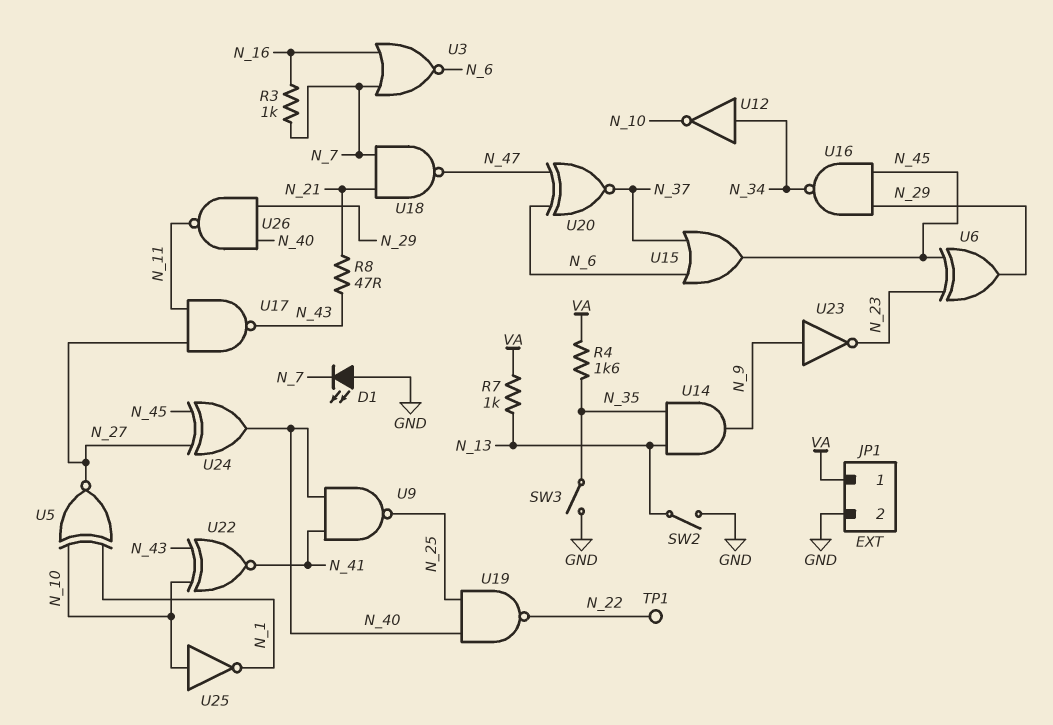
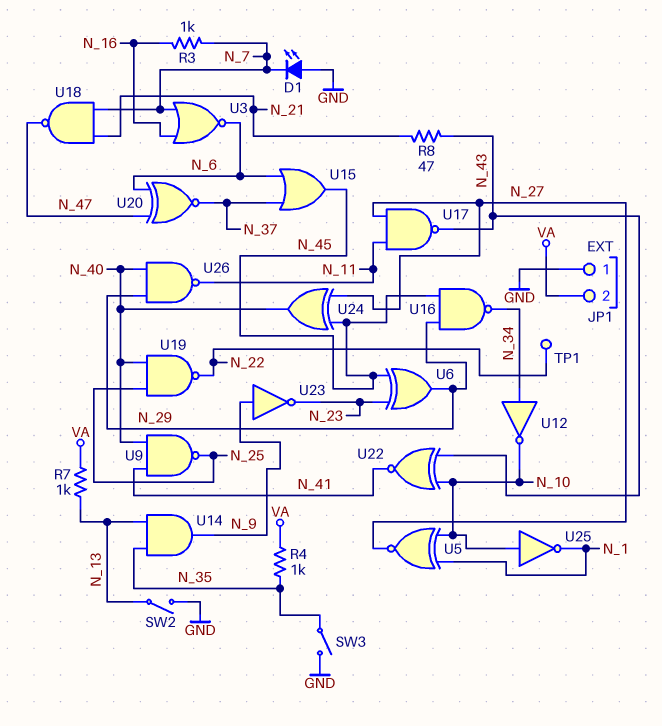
JP1 pin 1: VA -> GND
JP1 pin 2: GND -> VA
R4: 1.6k (N_35, VA) -> 1k (N_35, VA)

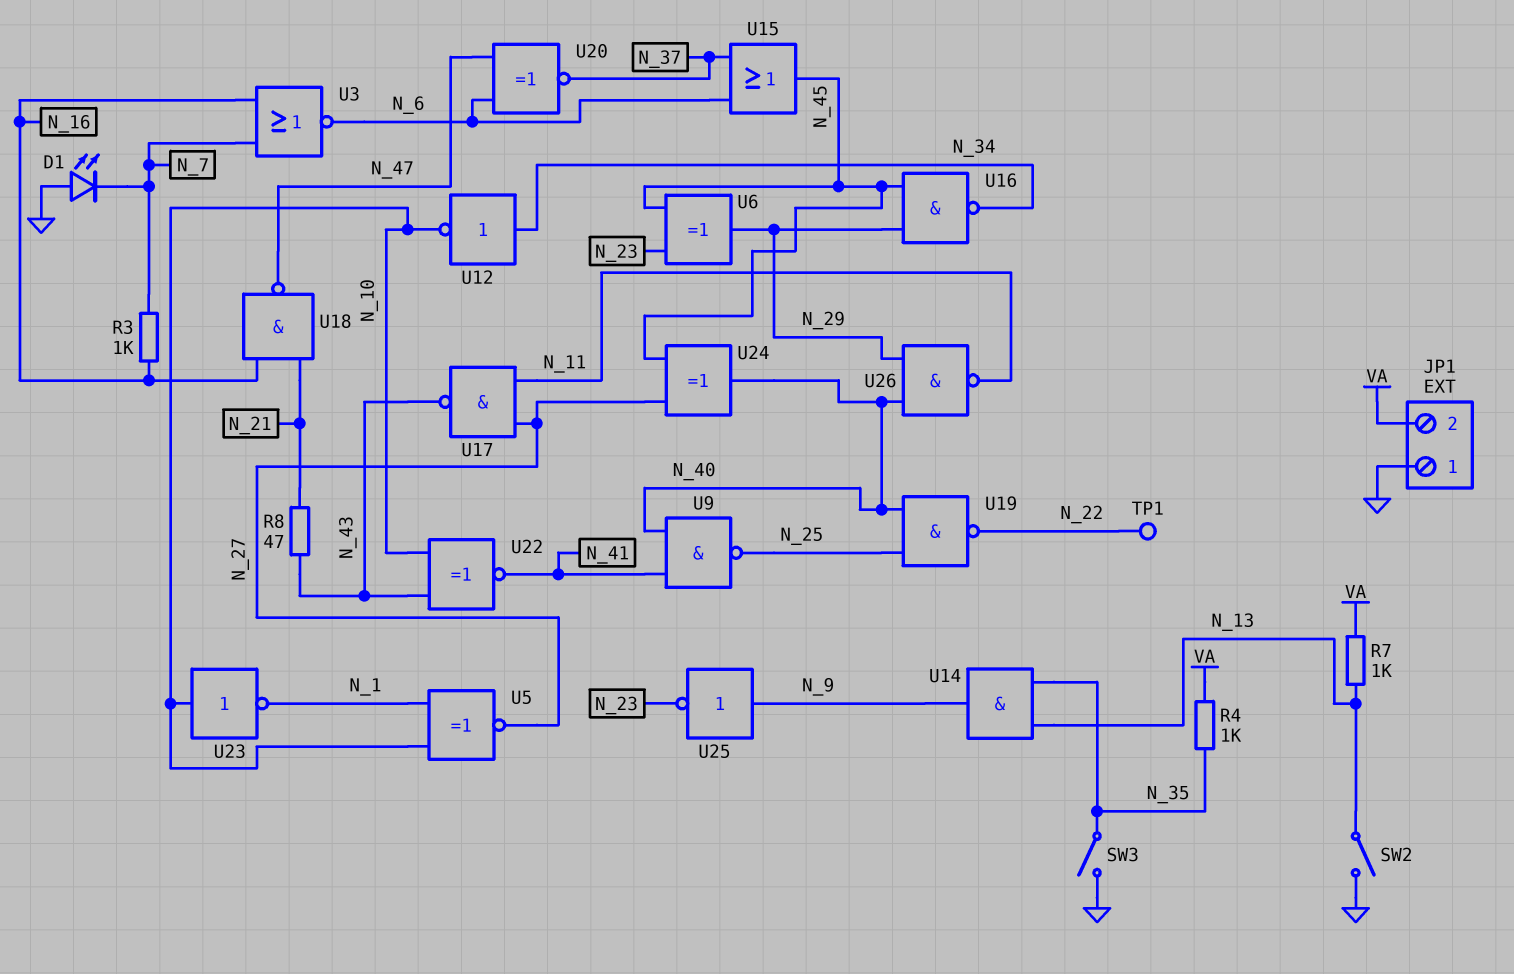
U18: NAND (in N_7, in N_21, out N_47) -> NAND (in N_16, in N_21, out N_47)
U23: NOT (in N_9, out N_23) -> NOT (in N_10, out N_1)
U25: NOT (in N_10, out N_1) -> NOT (in N_9, out N_23)

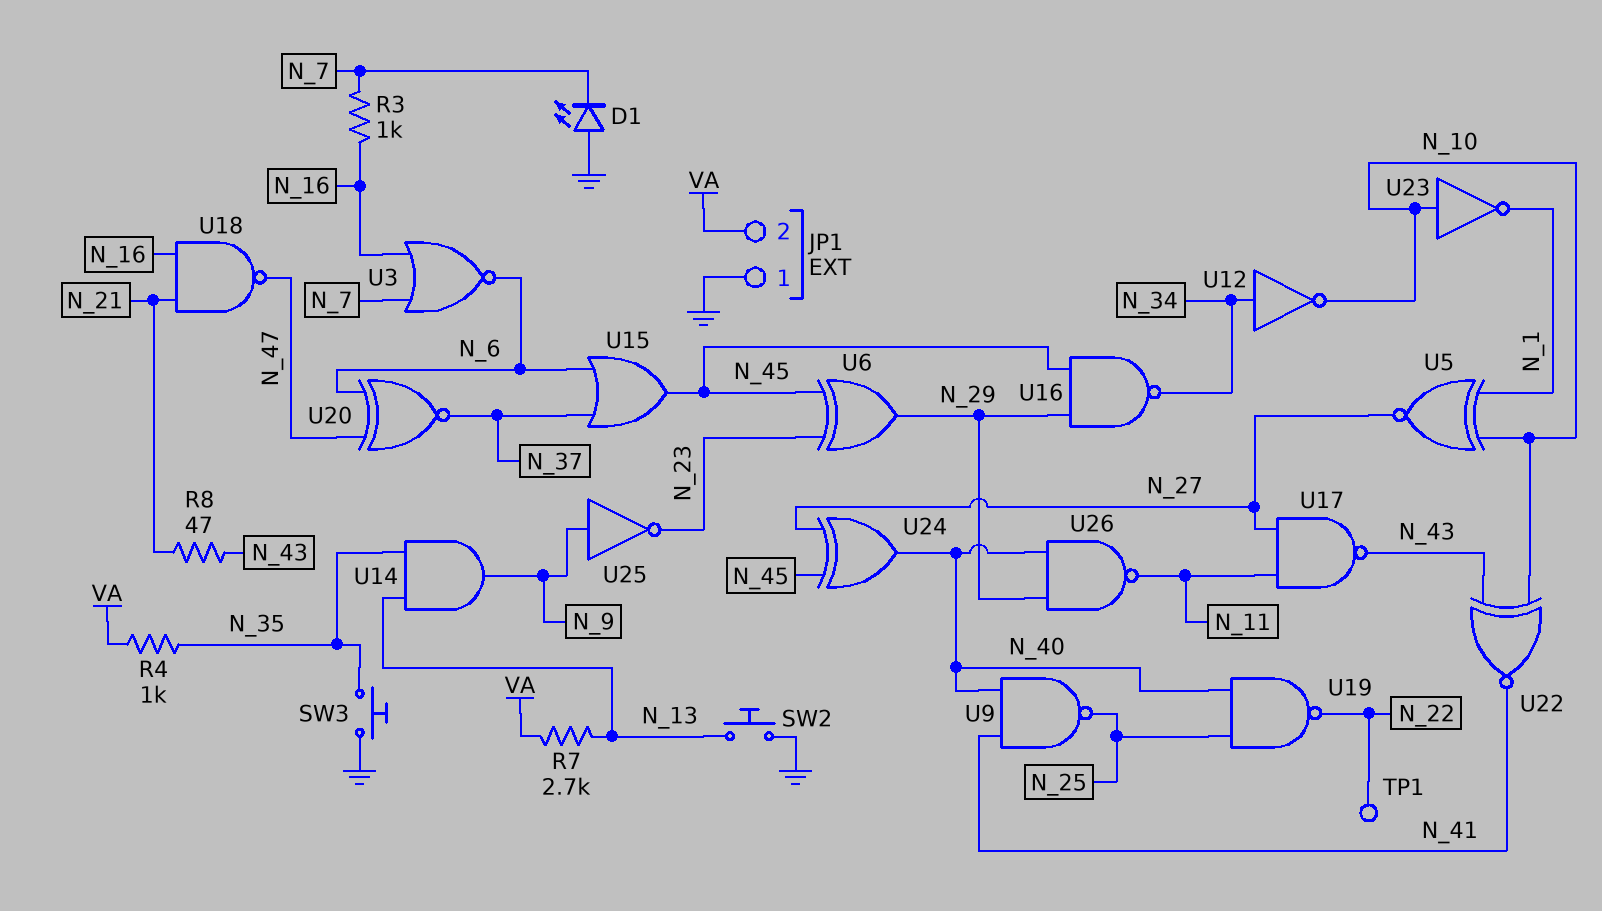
R7: 1k (N_13, VA) -> 2.7k (N_13, VA)
SW2: switch (GND, N_13) -> button (GND, N_13)
SW3: switch (GND, N_35) -> button (GND, N_35)

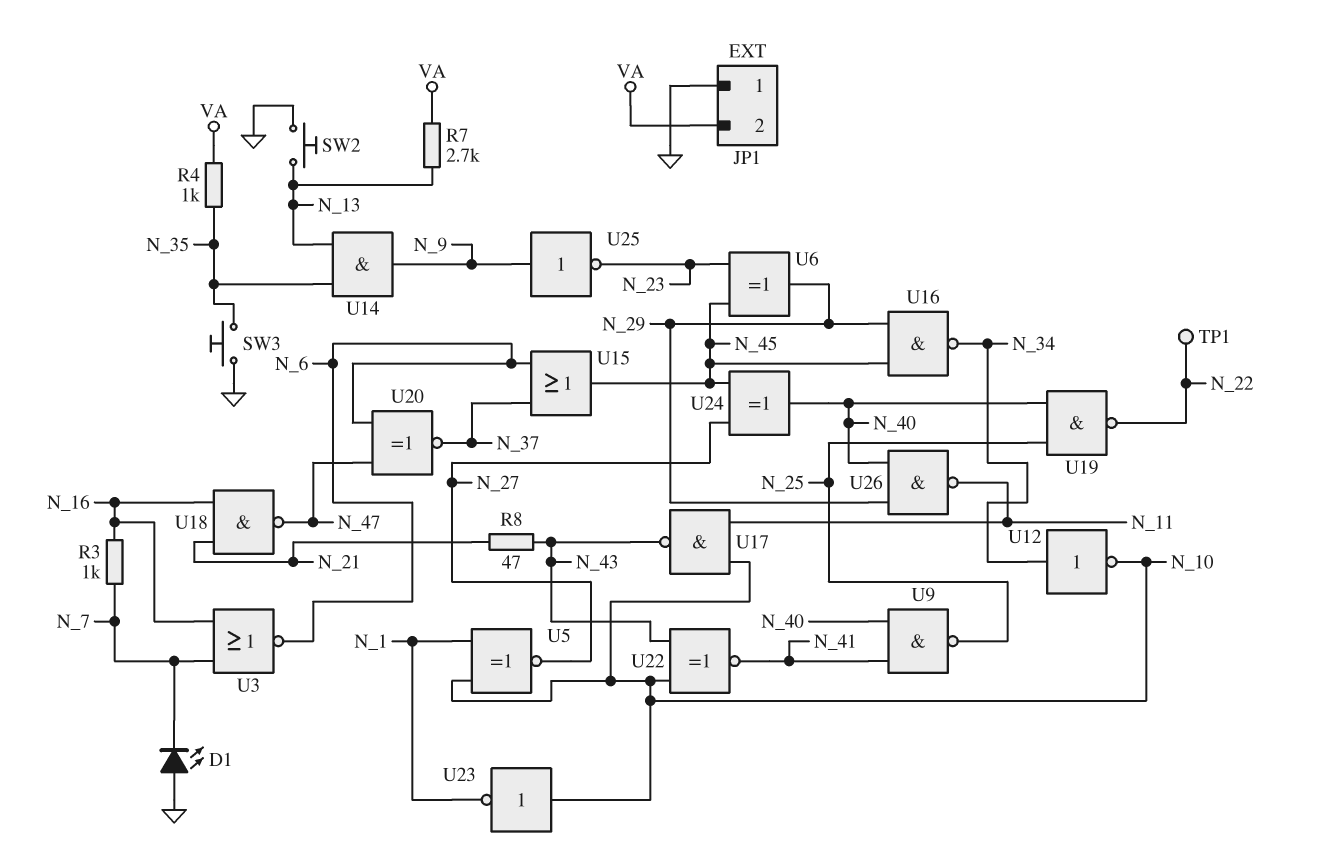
U17: NAND (in N_11, in N_27, out N_43) -> NAND (in N_10, in N_11, out N_43)

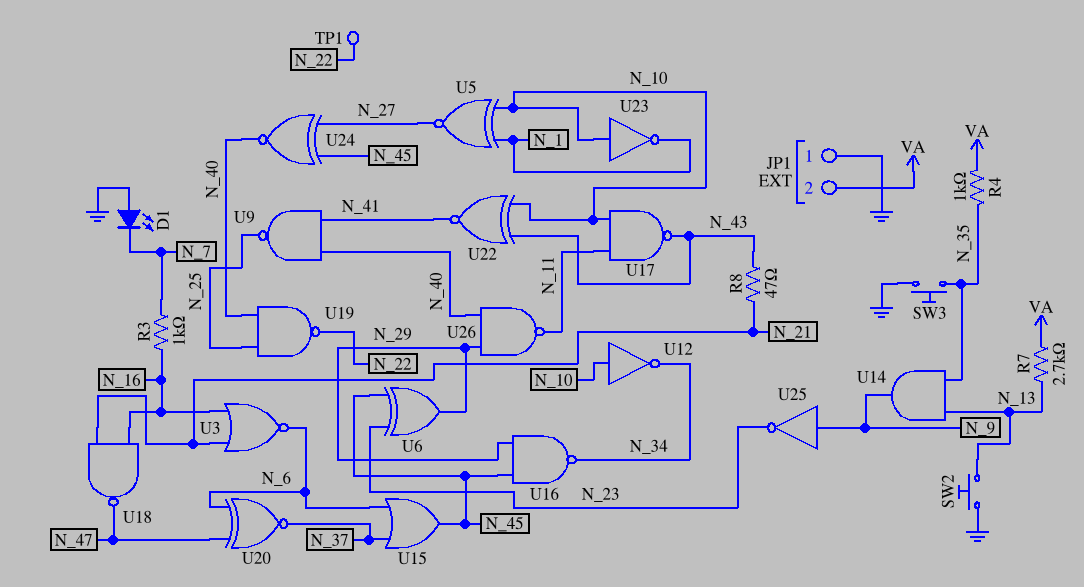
U3: NOR (in N_7, in N_16, out N_6) -> NOR (in N_16, in N_21, out N_6)
U12: NOT (in N_34, out N_10) -> NOT (in N_10, out N_34)
U24: XOR (in N_27, in N_45, out N_40) -> XNOR (in N_27, in N_45, out N_40)

